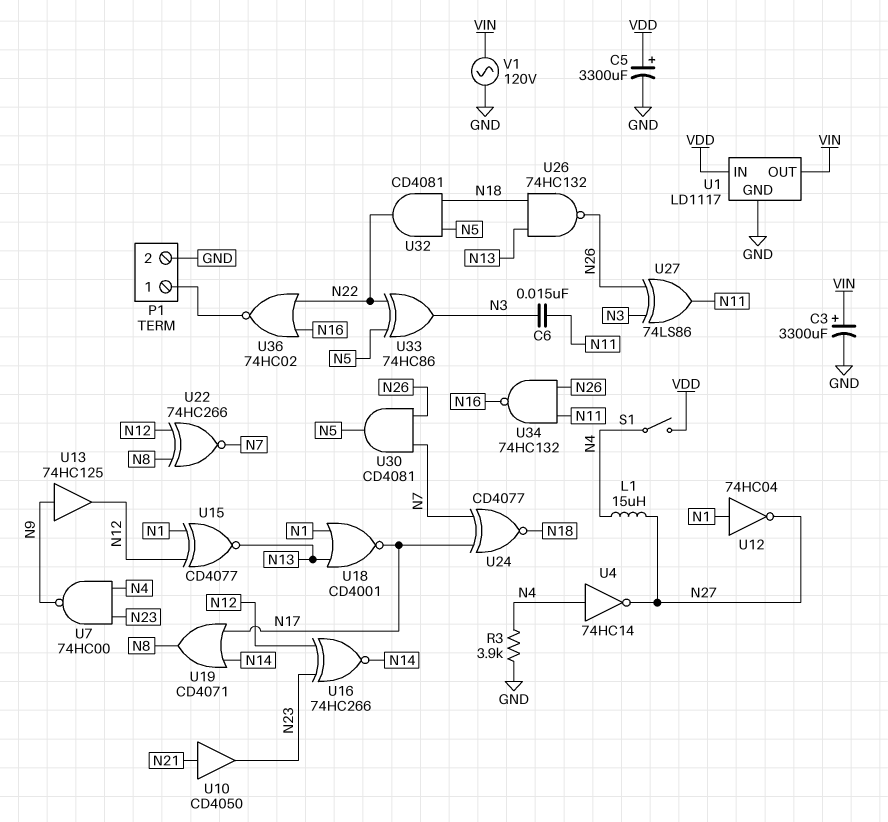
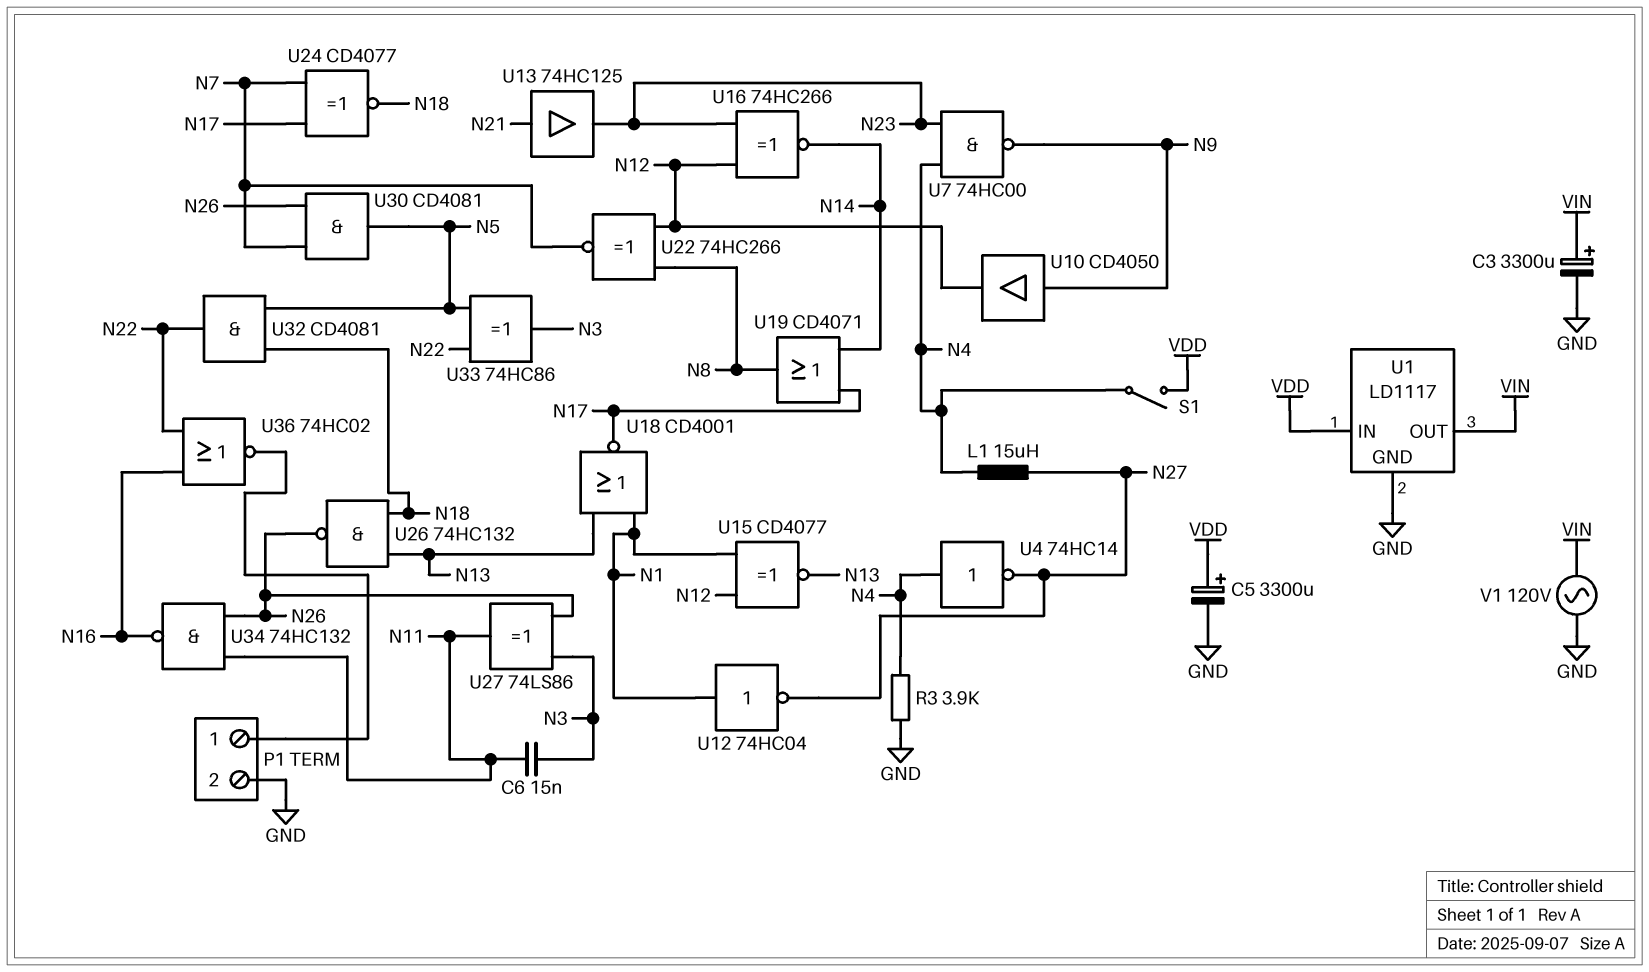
U10: buffer CD4050 (in N21, out N23) -> buffer CD4050 (in N9, out N12)
U13: buffer 74HC125 (in N9, out N12) -> buffer 74HC125 (in N21, out N23)

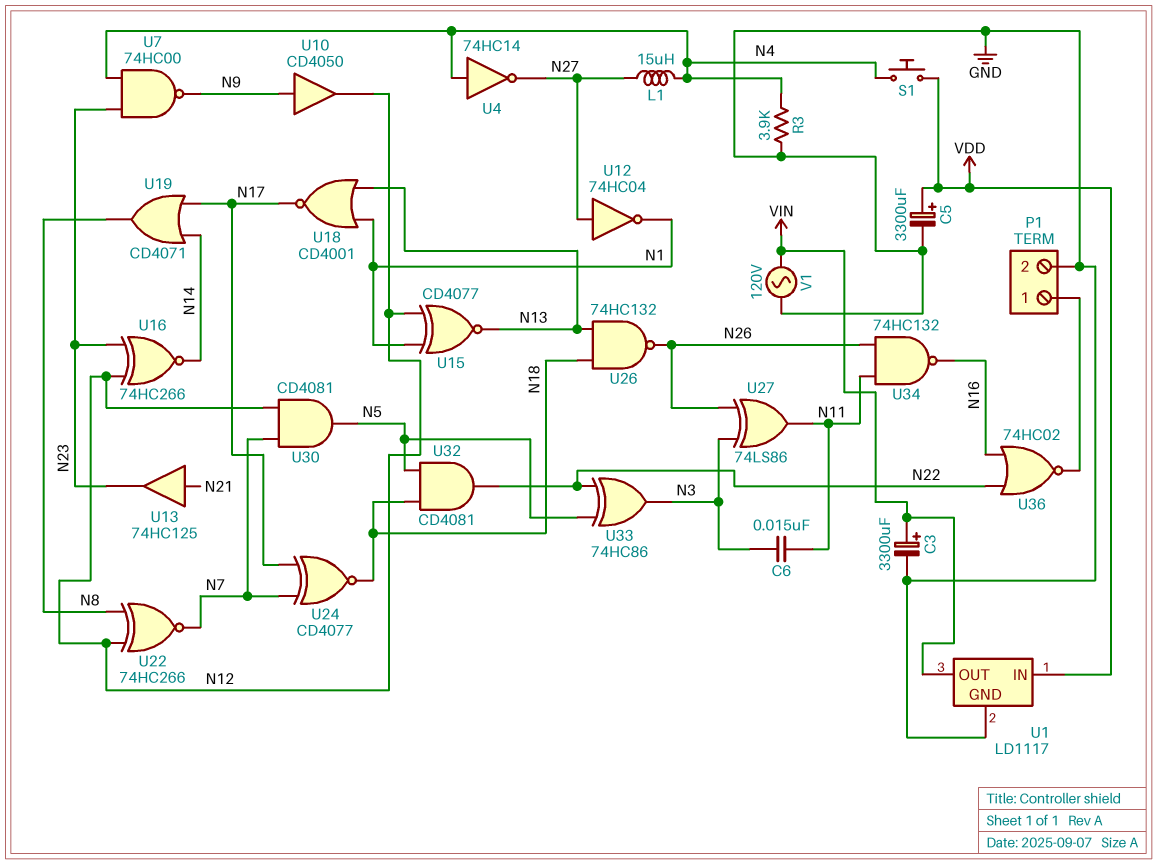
S1: switch (N4, VDD) -> button (N4, VDD)
U12: NOT 74HC04 (in N1, out N27) -> NOT 74HC04 (in N27, out N1)
U30: AND CD4081 (in N7, in N26, out N5) -> AND CD4081 (in N7, in N12, out N5)

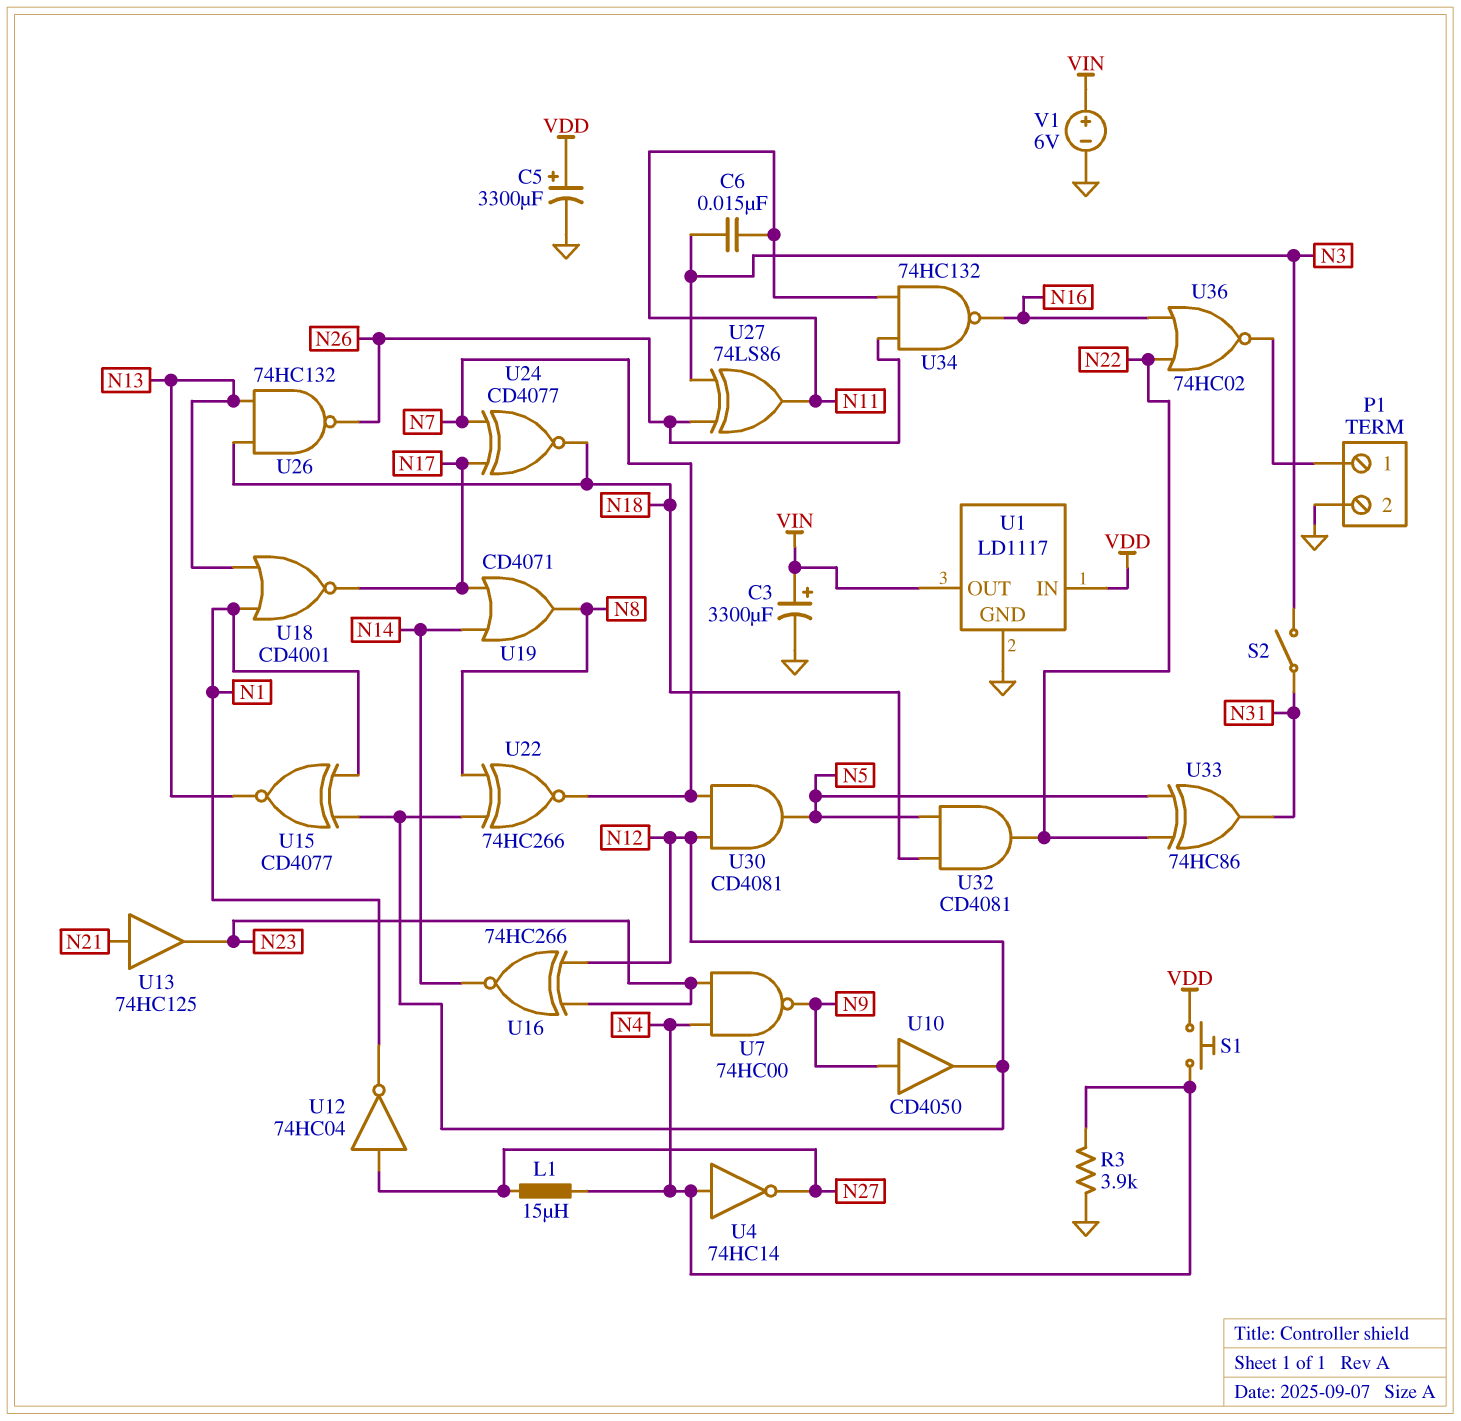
S2: none -> switch (N3, N31)
U33: XOR 74HC86 (in N5, in N22, out N3) -> XOR 74HC86 (in N5, in N22, out N31)
V1: AC 120V (GND, VIN) -> 6V (plus VIN, minus GND)

